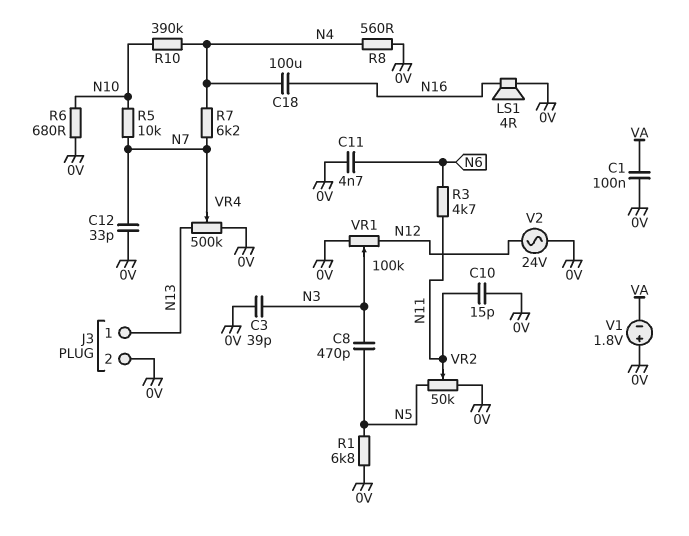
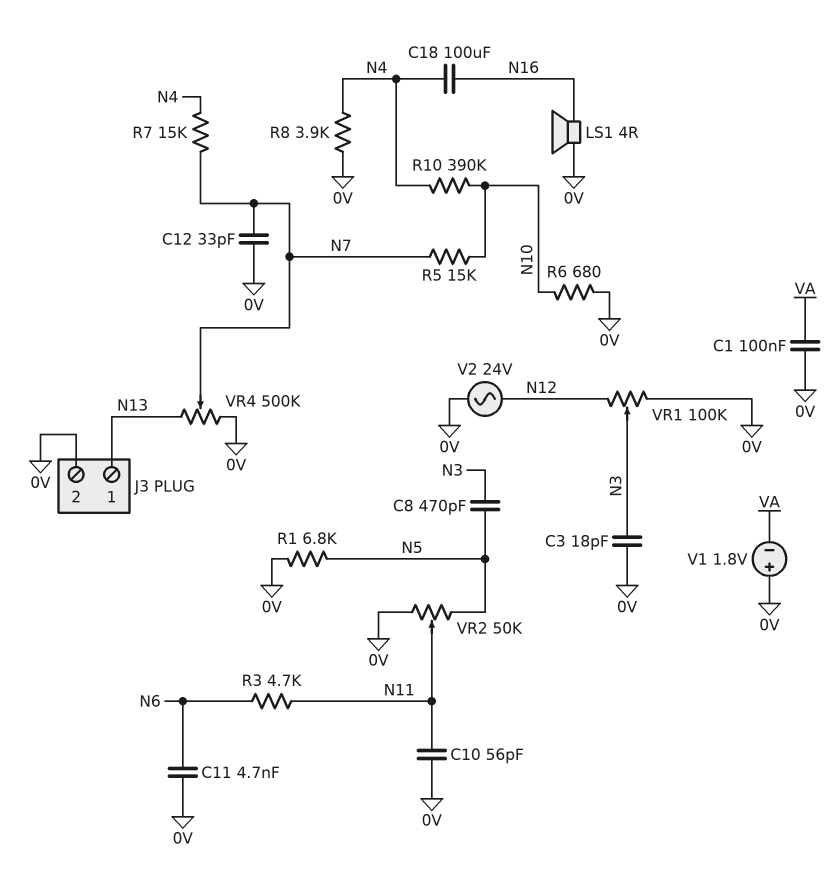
C3: 39pF (0V, N3) -> 18pF (0V, N3)
C10: 15pF (0V, N11) -> 56pF (0V, N11)
R5: 10k (N7, N10) -> 15k (N7, N10)
R7: 6.2k (N4, N7) -> 15k (N4, N7)
R8: 560 (0V, N4) -> 3.9k (0V, N4)

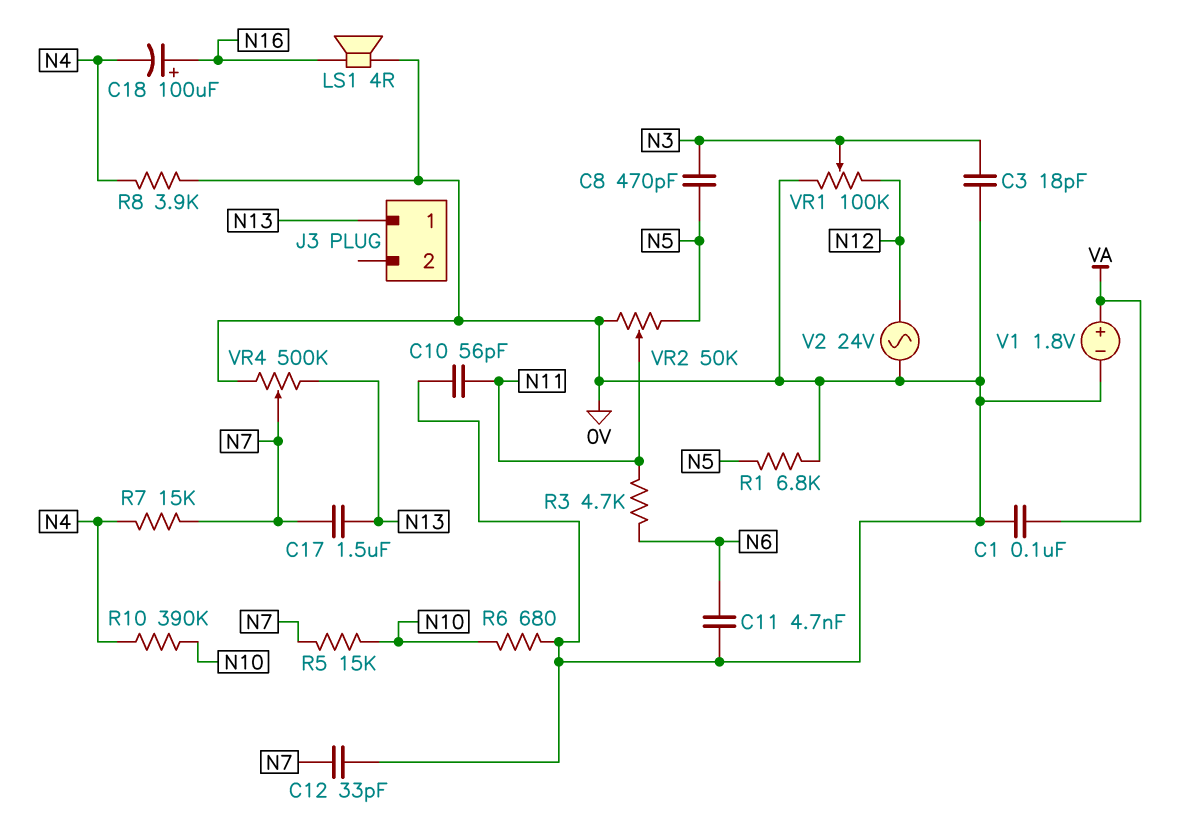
C17: none -> 1.5uF (N7, N13)
C18: 100uF (N4, N16) -> 100uF (plus N16, minus N4)
J3 pin 2: 0V -> none
V1: 1.8V (plus 0V, minus VA) -> 1.8V (plus VA, minus 0V)

